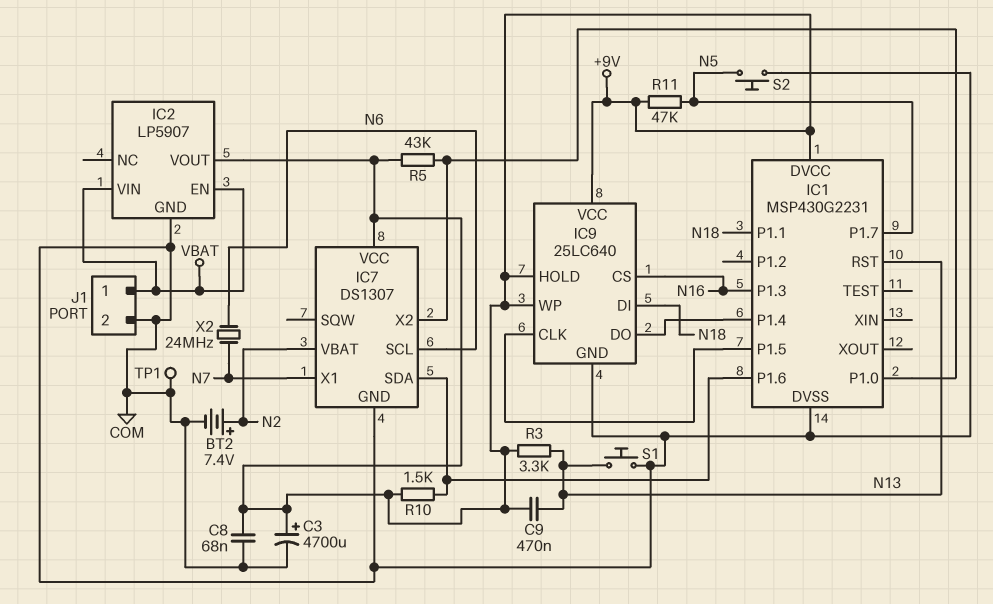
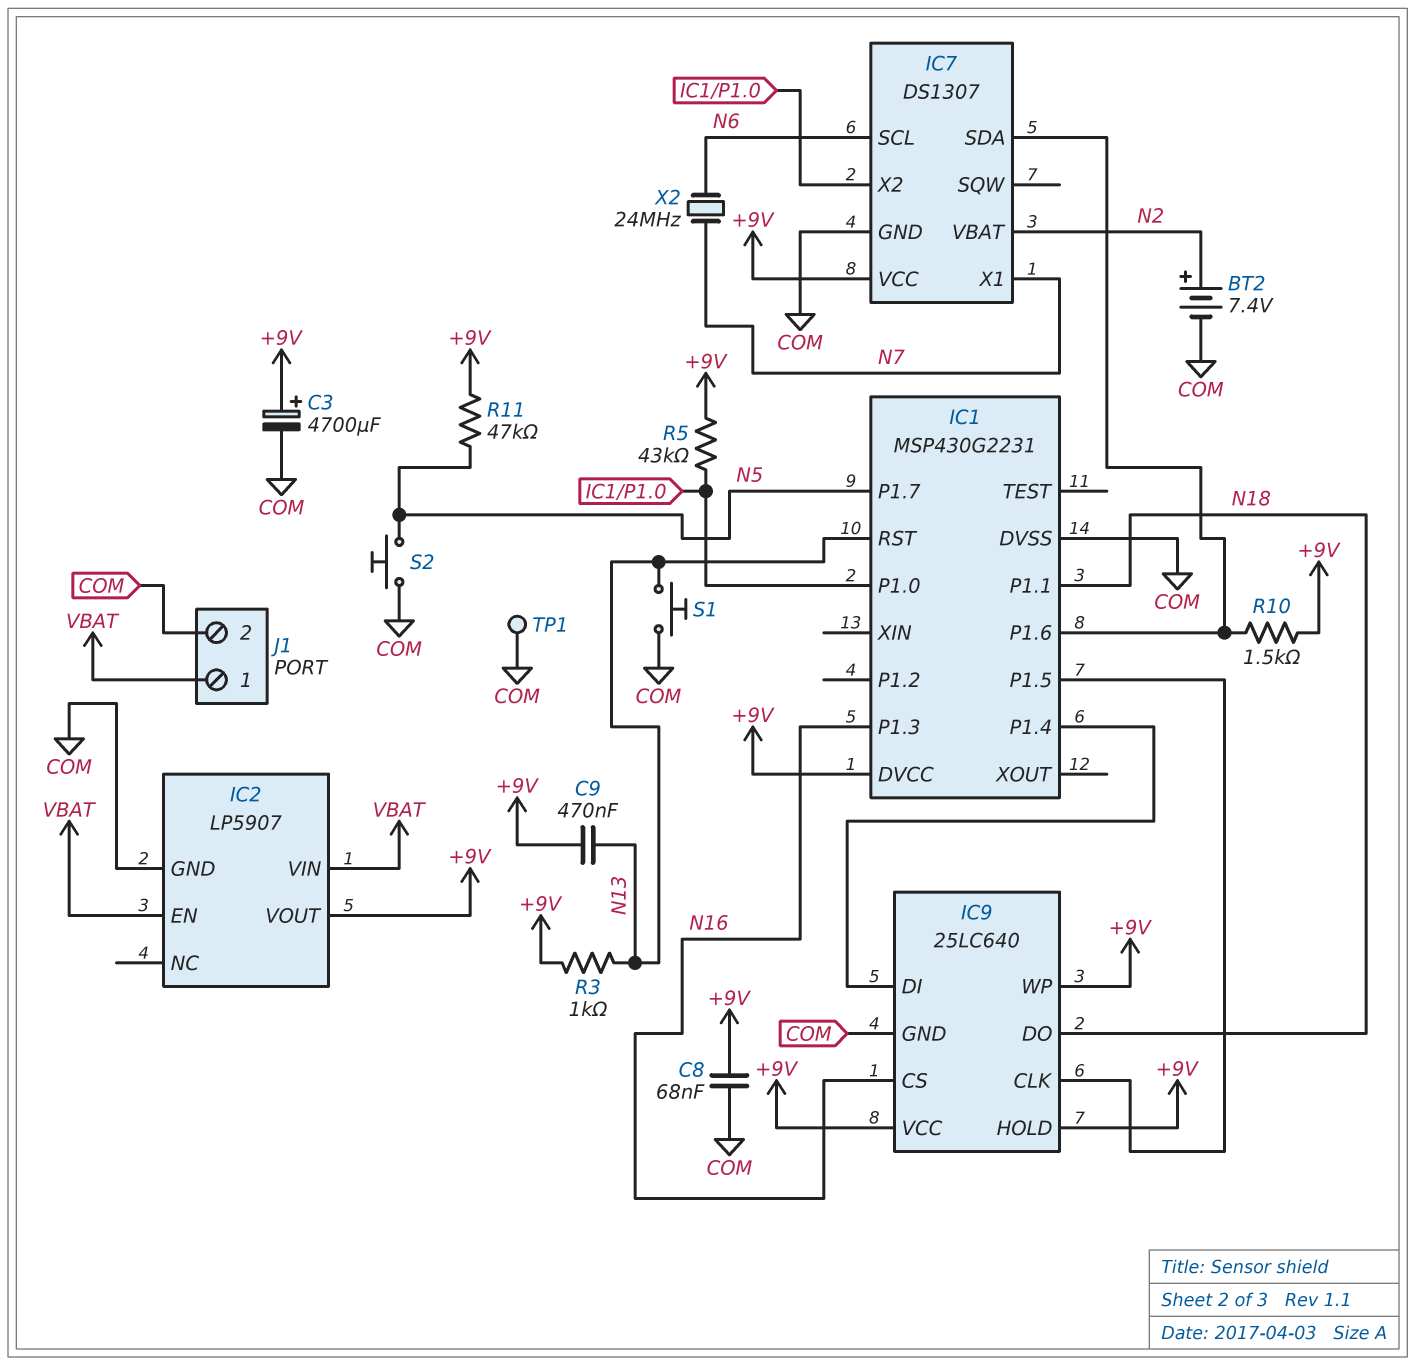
IC9 pin DI: N18 -> IC1/P1.4
IC9 pin DO: IC1/P1.4 -> N18
R3: 3.3k (+9V, N13) -> 1k (+9V, N13)

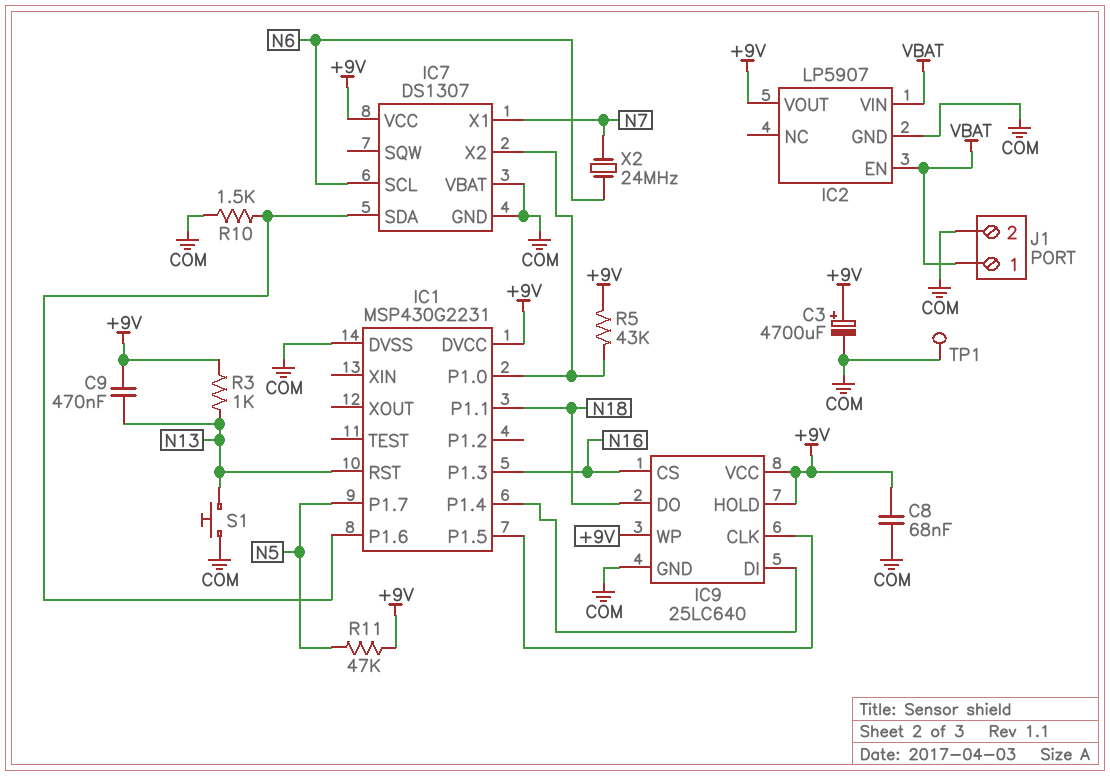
BT2: 7.4V (plus N2, minus COM) -> none
IC7 pin VBAT: N2 -> COM
R10: 1.5k (+9V, IC1/P1.6) -> 1.5k (COM, IC1/P1.6)
S2: button (COM, N5) -> none

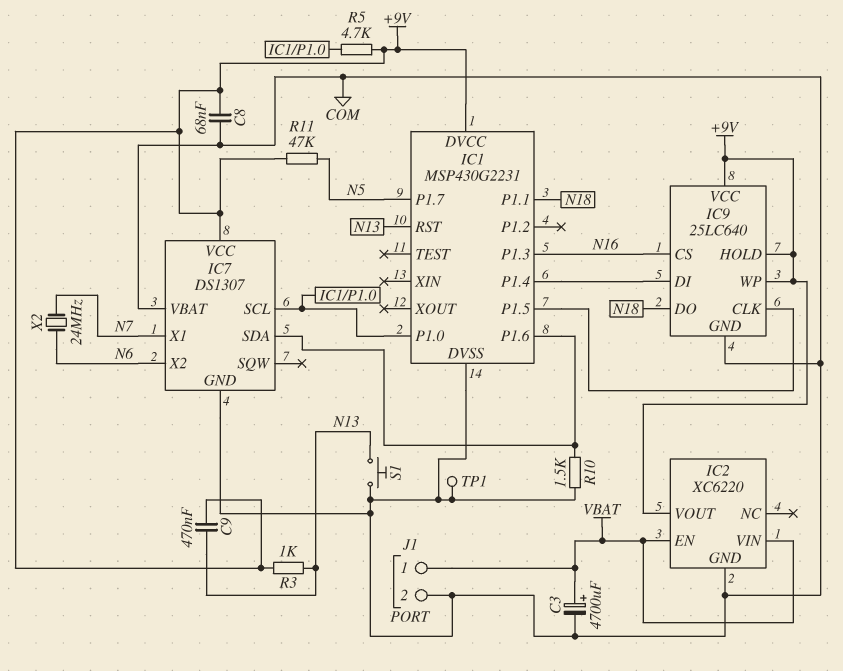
C3: 4700uF (plus +9V, minus COM) -> 4700uF (plus VBAT, minus COM)
IC2: LP5907 -> XC6220
IC7 pin SCL: N6 -> IC1/P1.0
IC7 pin X2: IC1/P1.0 -> N6
R5: 43k (+9V, IC1/P1.0) -> 4.7k (+9V, IC1/P1.0)

